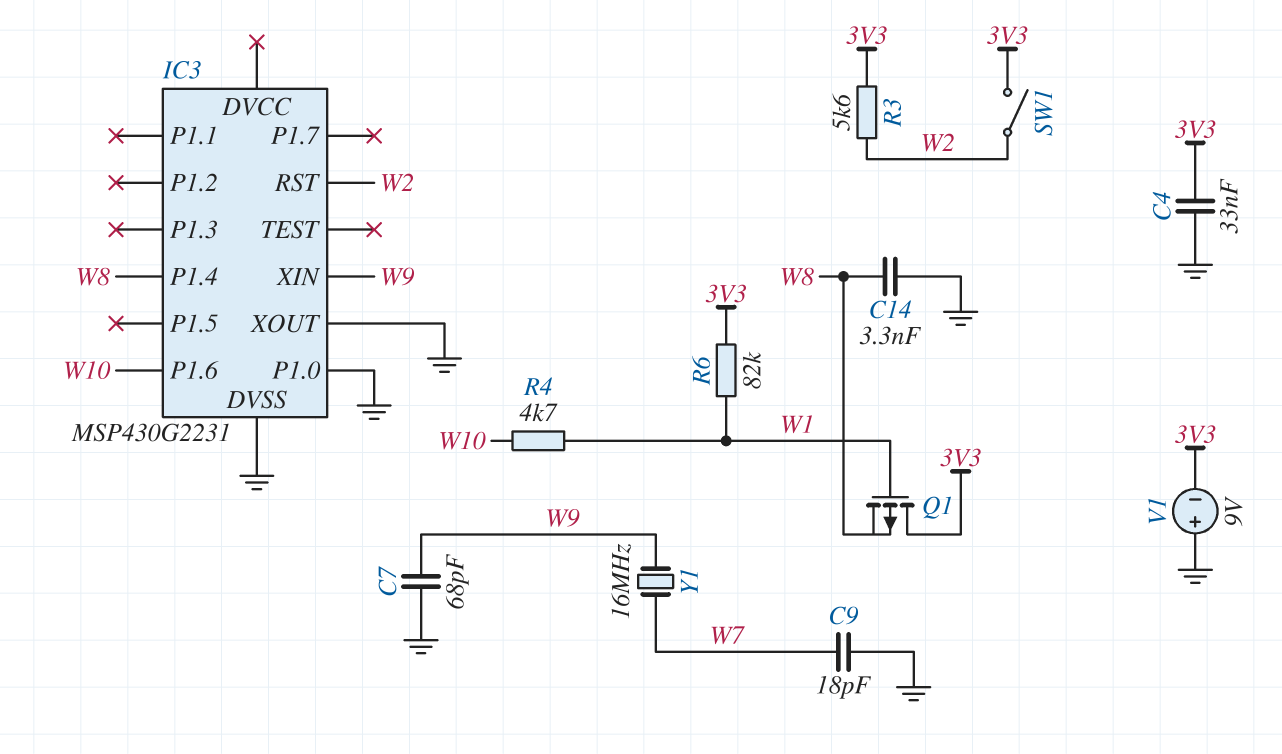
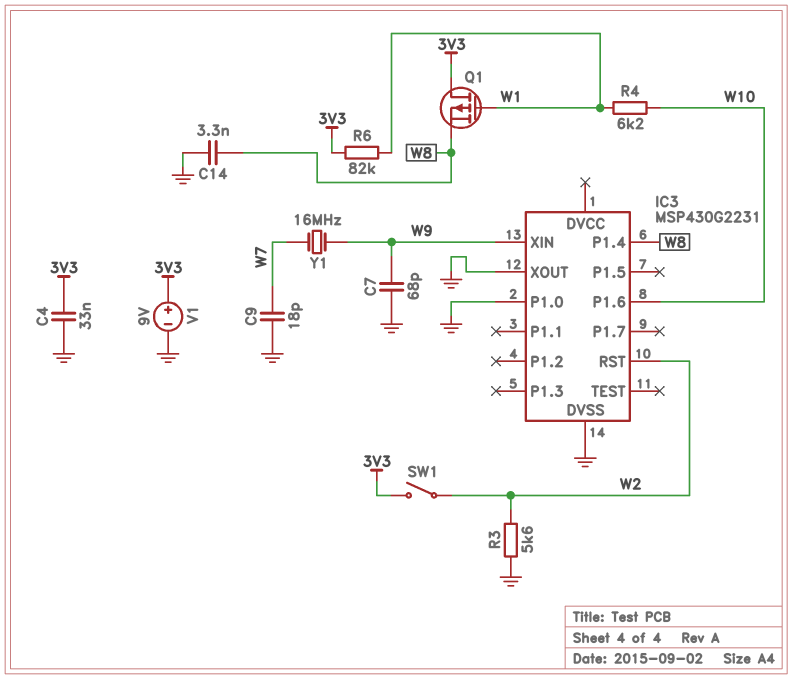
R3: 5.6k (3V3, W2) -> 5.6k (GND, W2)
R4: 4.7k (W1, W10) -> 6.2k (W1, W10)
V1: 9V (plus GND, minus 3V3) -> 9V (plus 3V3, minus GND)

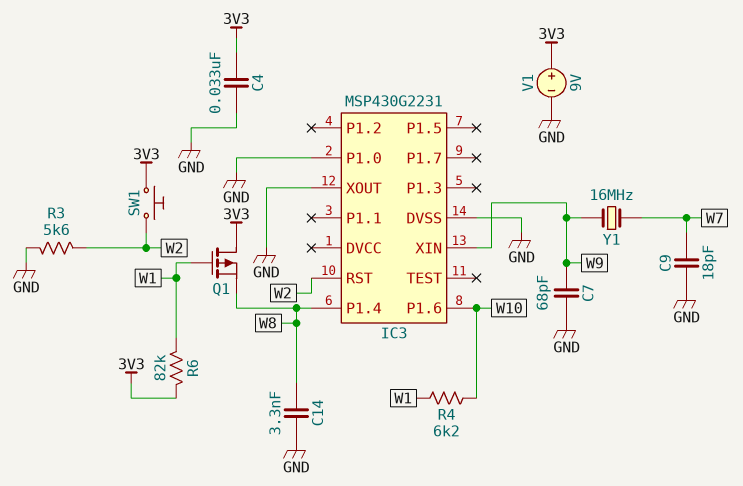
SW1: switch (3V3, W2) -> button (3V3, W2)

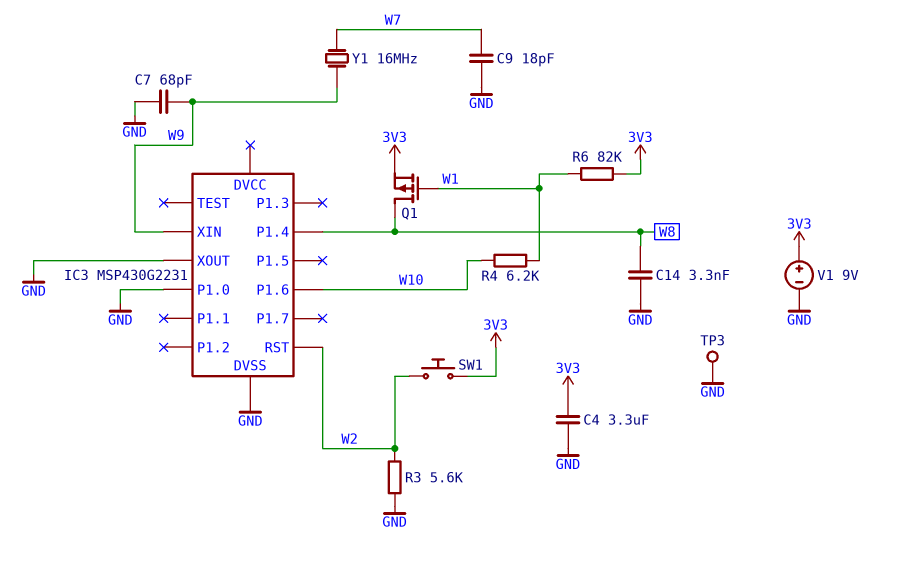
C4: 33nF (3V3, GND) -> 3.3uF (3V3, GND)
Q1: PMOS (G W1, D 3V3, S W8) -> PMOS (G W1, D W8, S 3V3)
TP3: none -> test point (GND)

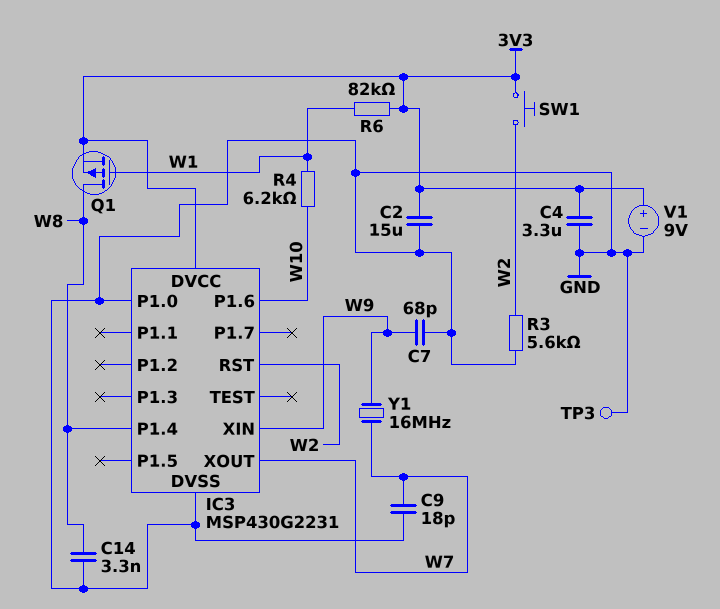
C2: none -> 15uF (3V3, GND)
IC3 pin DVCC: none -> 3V3
IC3 pin XOUT: GND -> W7

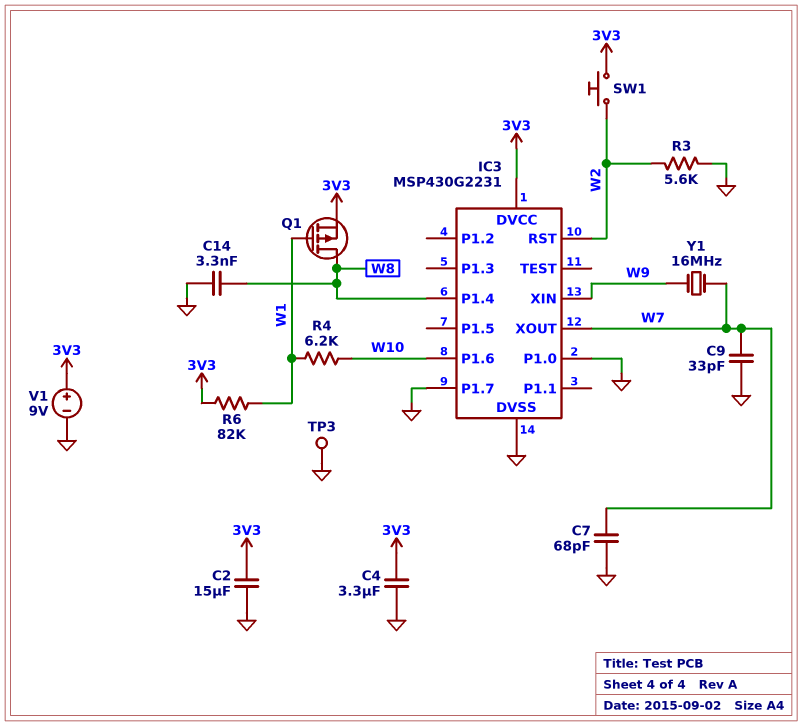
C7: 68pF (GND, W9) -> 68pF (GND, W7)
C9: 18pF (GND, W7) -> 33pF (GND, W7)
IC3 pin P1.7: none -> GND

